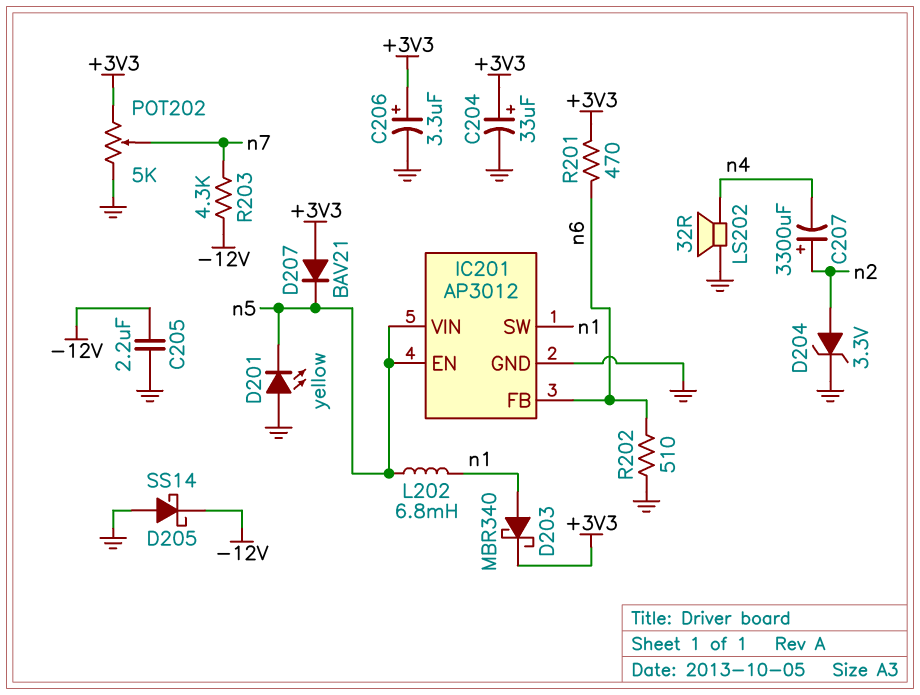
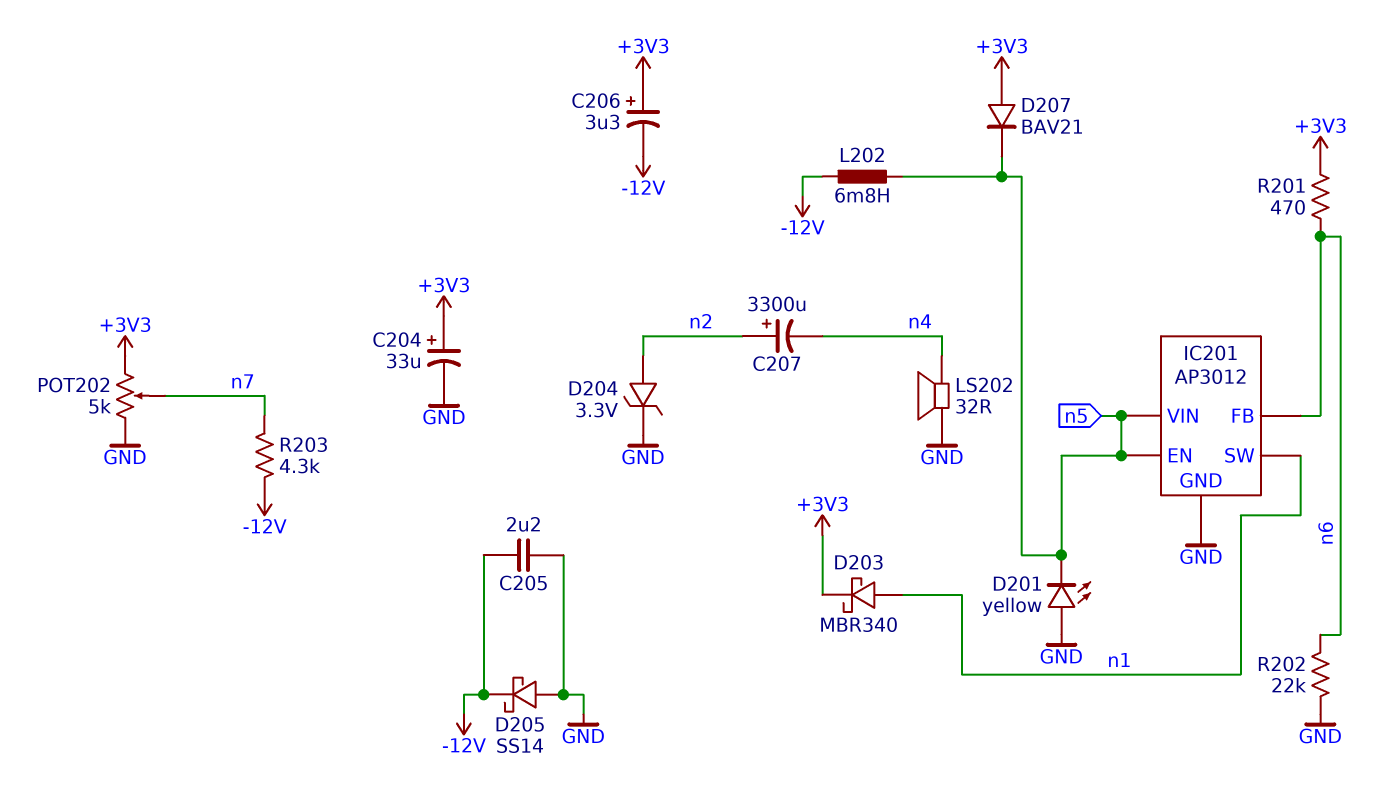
C206: 3.3uF (plus +3V3, minus GND) -> 3.3uF (plus +3V3, minus -12V)
L202: 6.8mH (n1, n5) -> 6.8mH (-12V, n5)
R202: 510 (GND, n6) -> 22k (GND, n6)

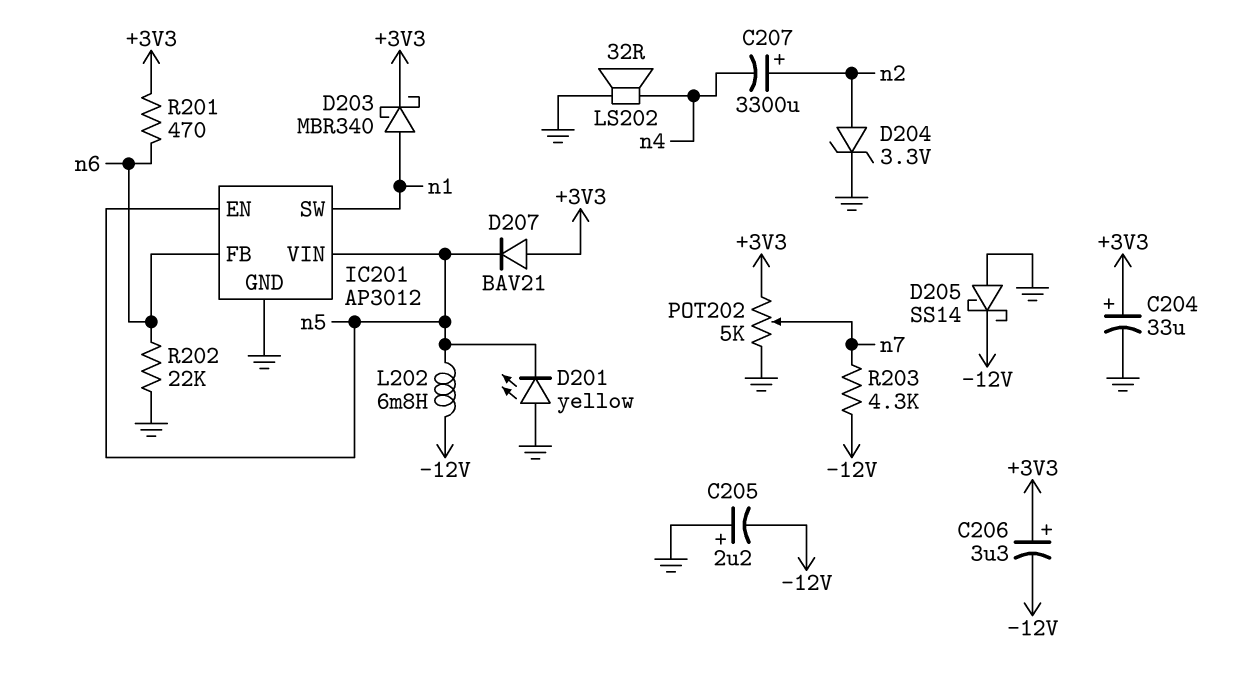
C205: 2.2uF (-12V, GND) -> 2.2uF (plus GND, minus -12V)

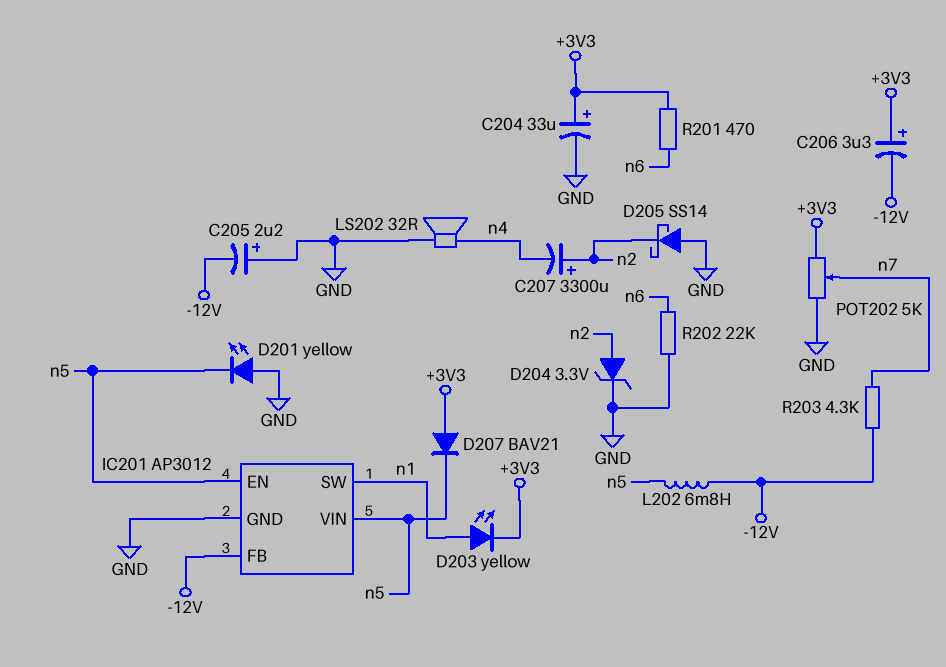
D203: schottky MBR340 (A n1, K +3V3) -> LED yellow (A n1, K +3V3)
D205: schottky SS14 (A GND, K -12V) -> schottky SS14 (A GND, K n2)
IC201 pin FB: n6 -> -12V

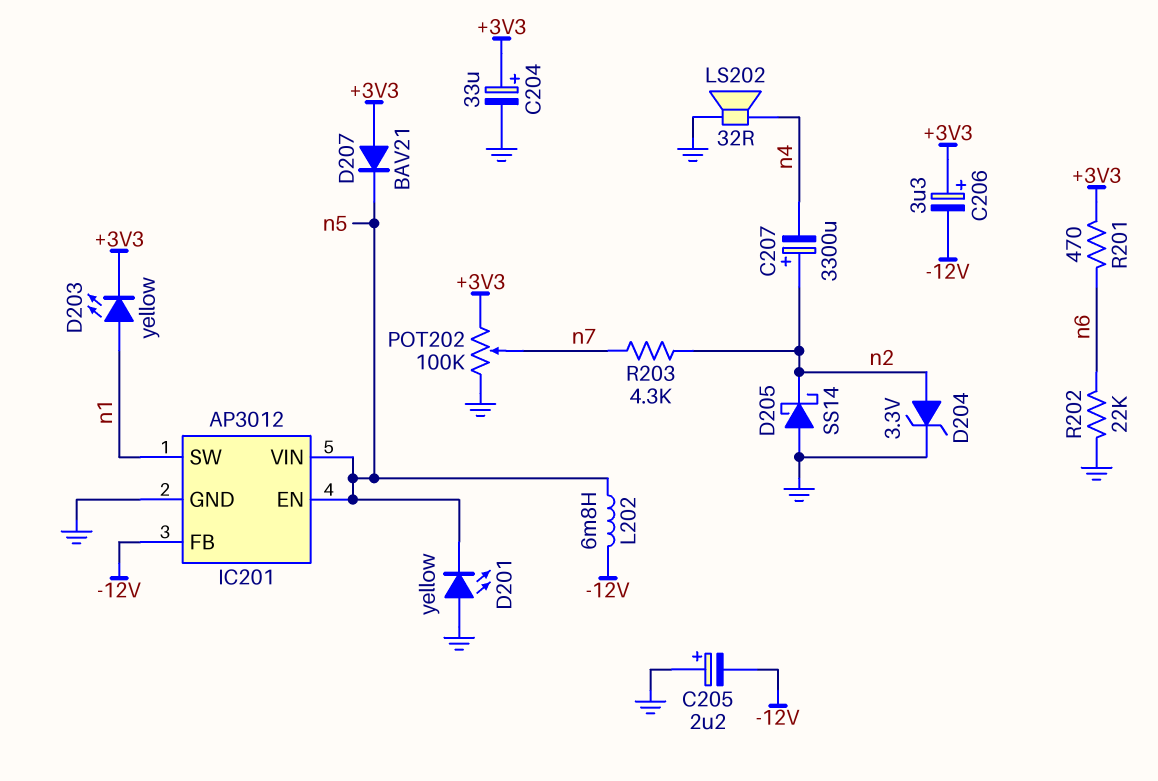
POT202: 5k (+3V3, GND, wiper n7) -> 100k (+3V3, GND, wiper n7)
R203: 4.3k (-12V, n7) -> 4.3k (n2, n7)

